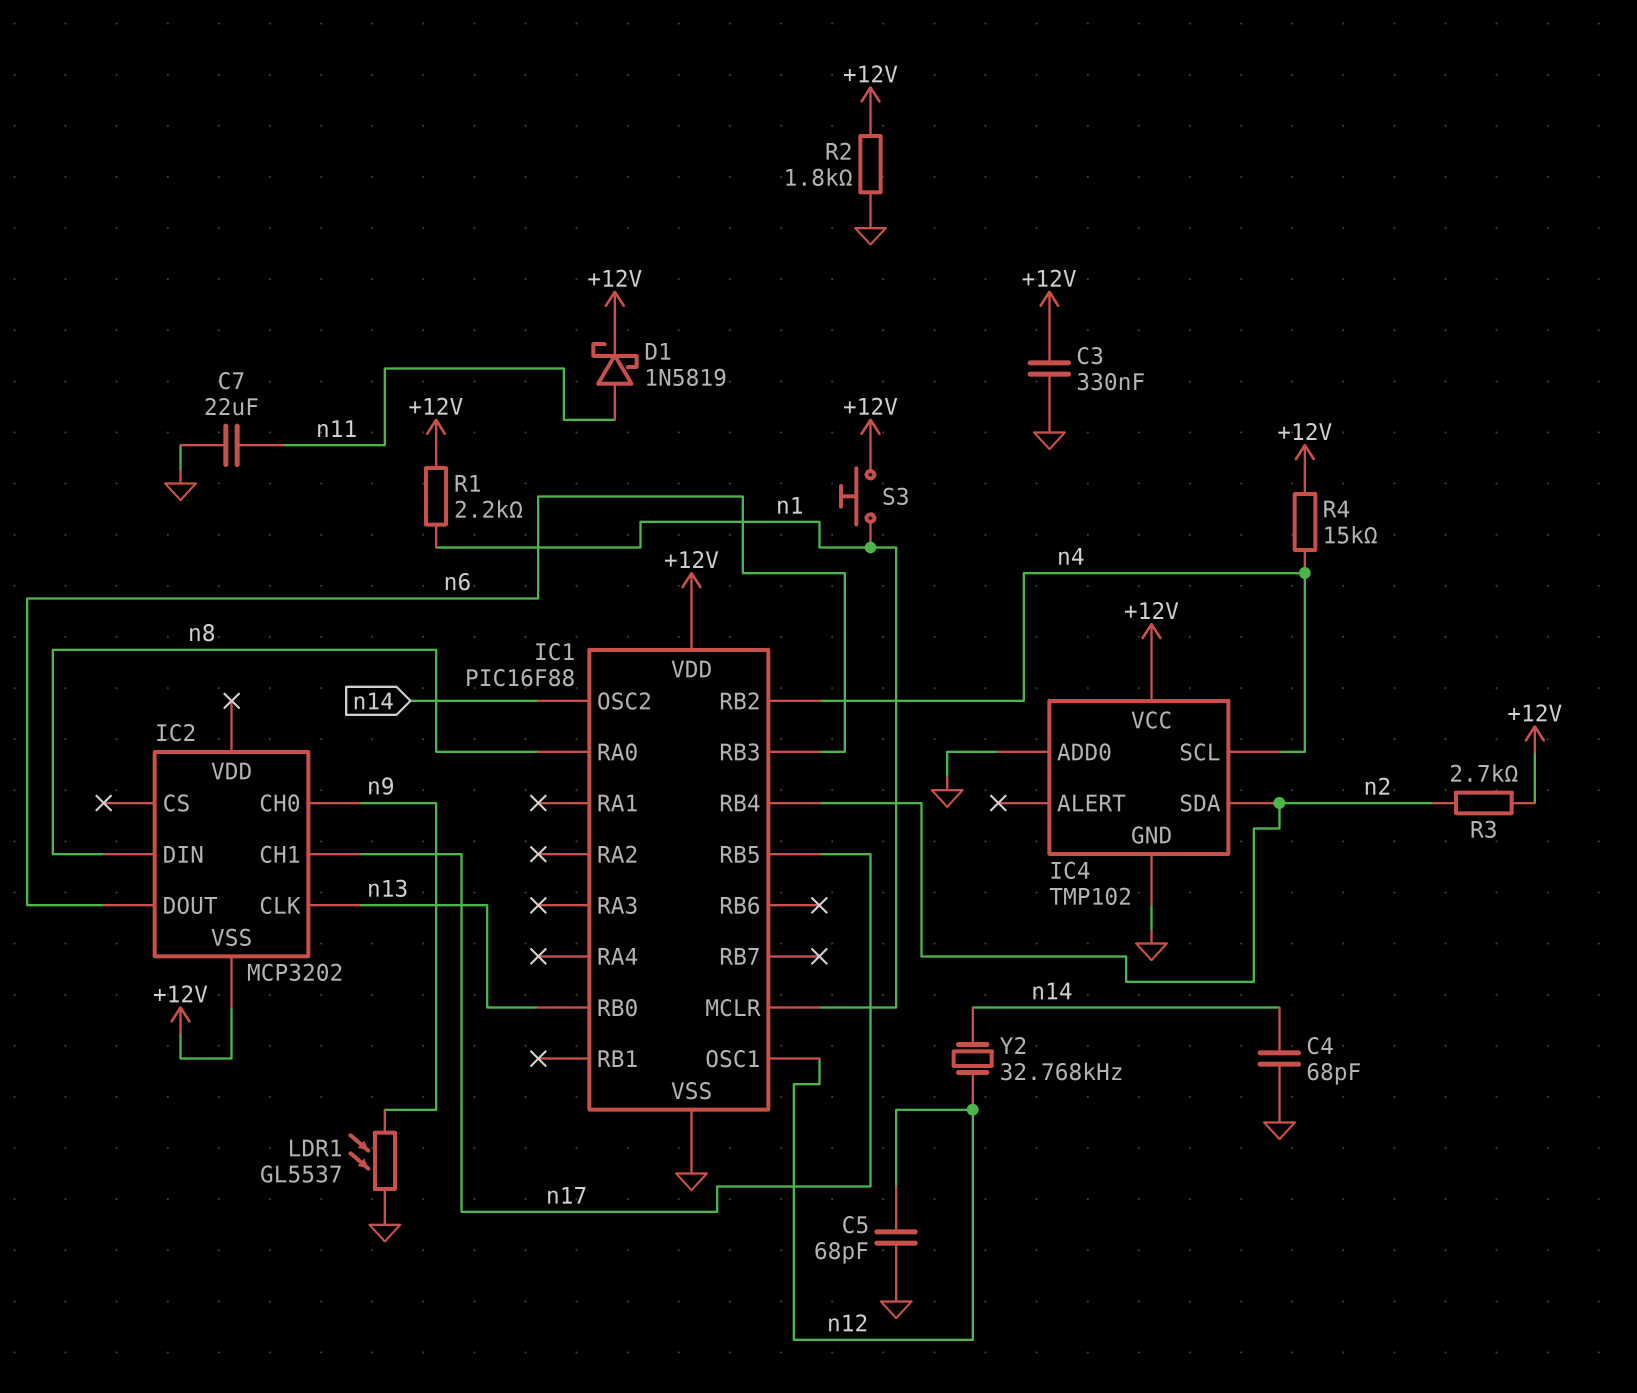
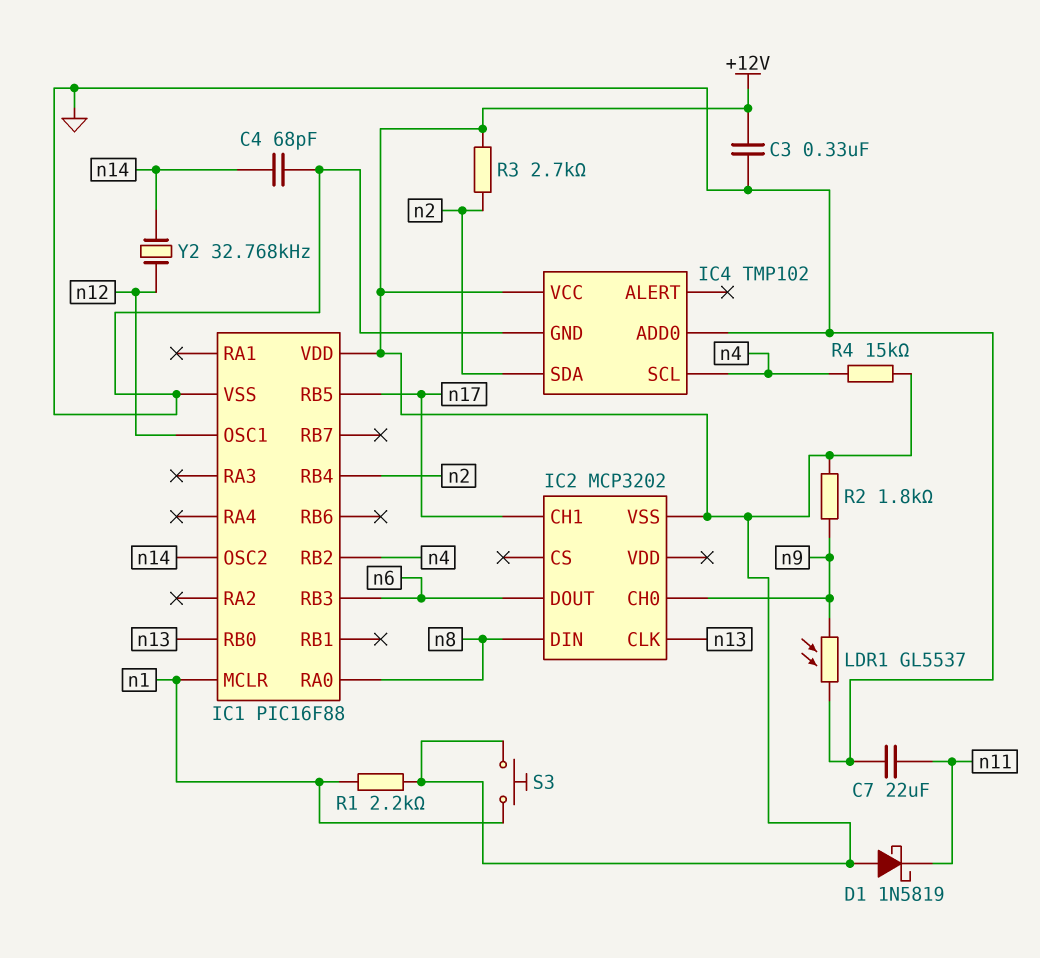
C5: 68pF (GND, n12) -> none
D1: schottky 1N5819 (A n11, K +12V) -> schottky 1N5819 (A +12V, K n11)
R2: 1.8k (+12V, GND) -> 1.8k (+12V, n9)

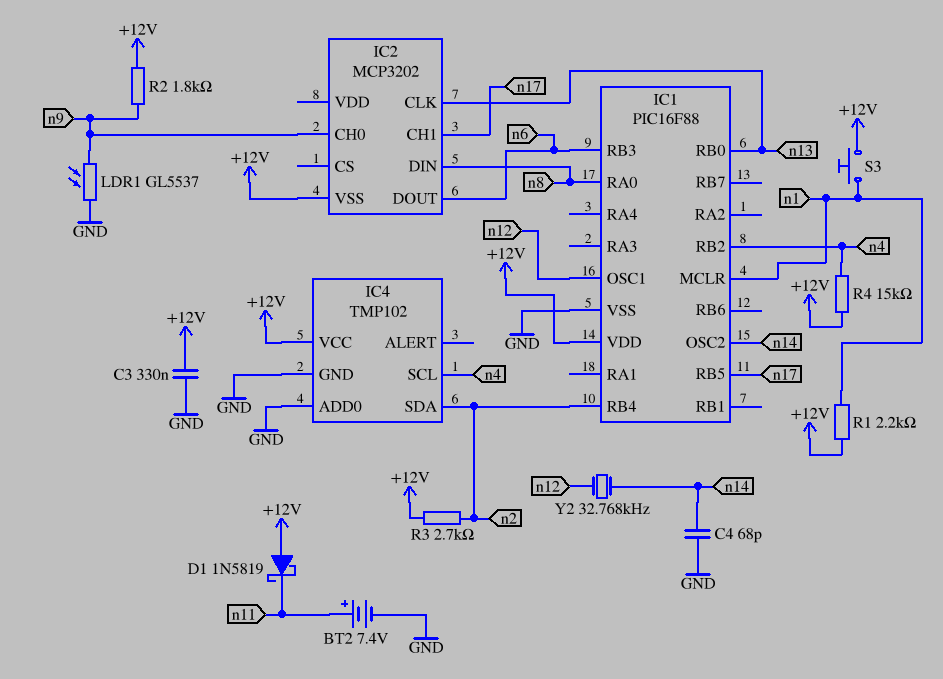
BT2: none -> 7.4V (plus n11, minus GND)
C7: 22uF (GND, n11) -> none

